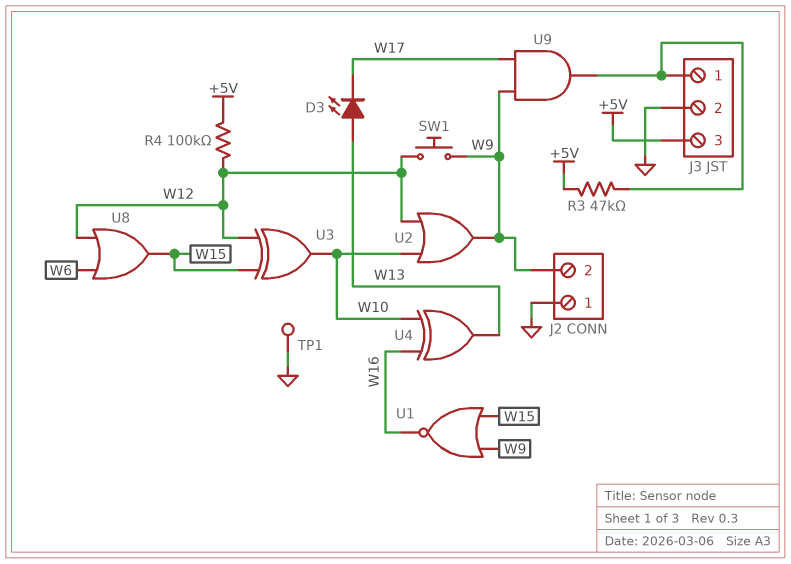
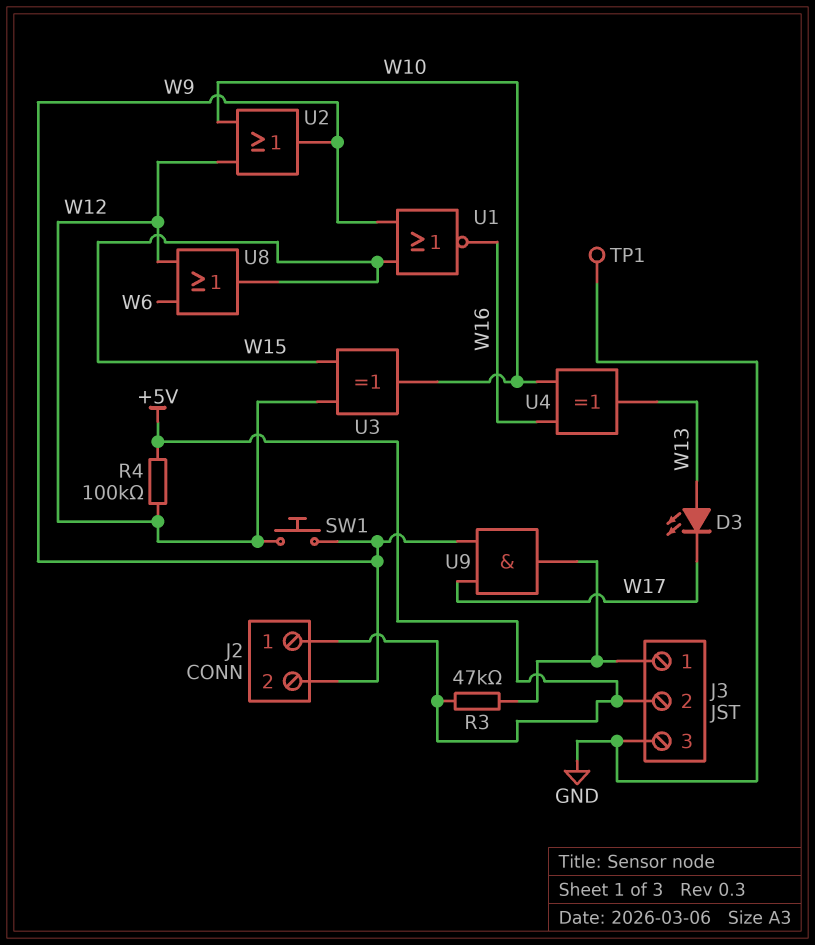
J2 pin 1: GND -> +5V
J3 pin 2: GND -> +5V
J3 pin 3: +5V -> GND

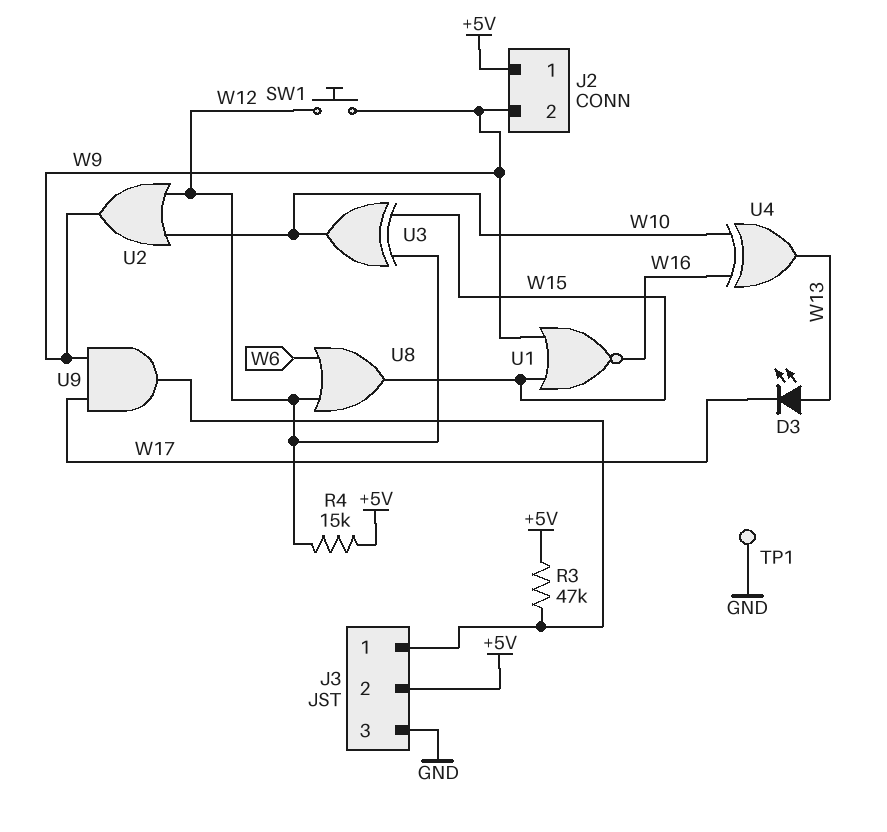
R4: 100k (+5V, W12) -> 15k (+5V, W12)

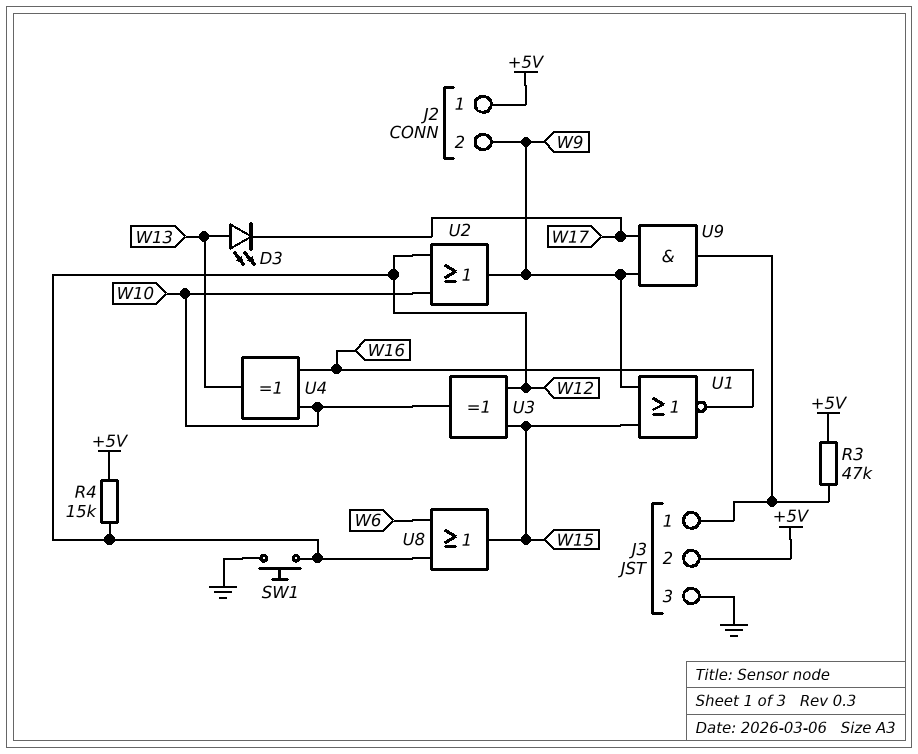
SW1: button (W9, W12) -> button (GND, W12)
TP1: test point (GND) -> none

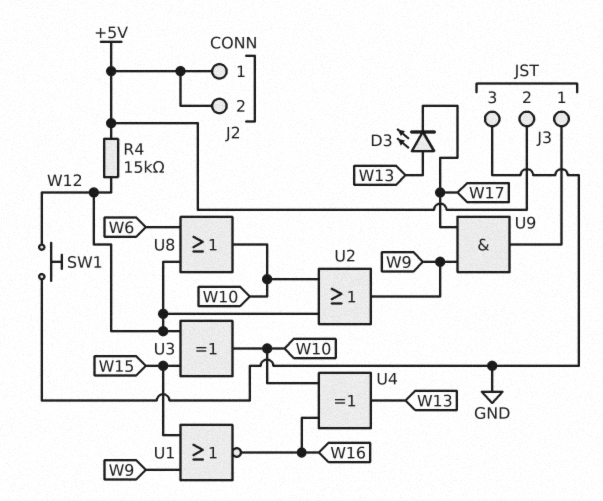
J2 pin 2: W9 -> +5V
R3: 47k (+5V, J3/1) -> none
U8: OR (in W6, in W12, out W15) -> OR (in W6, in W12, out W10)

